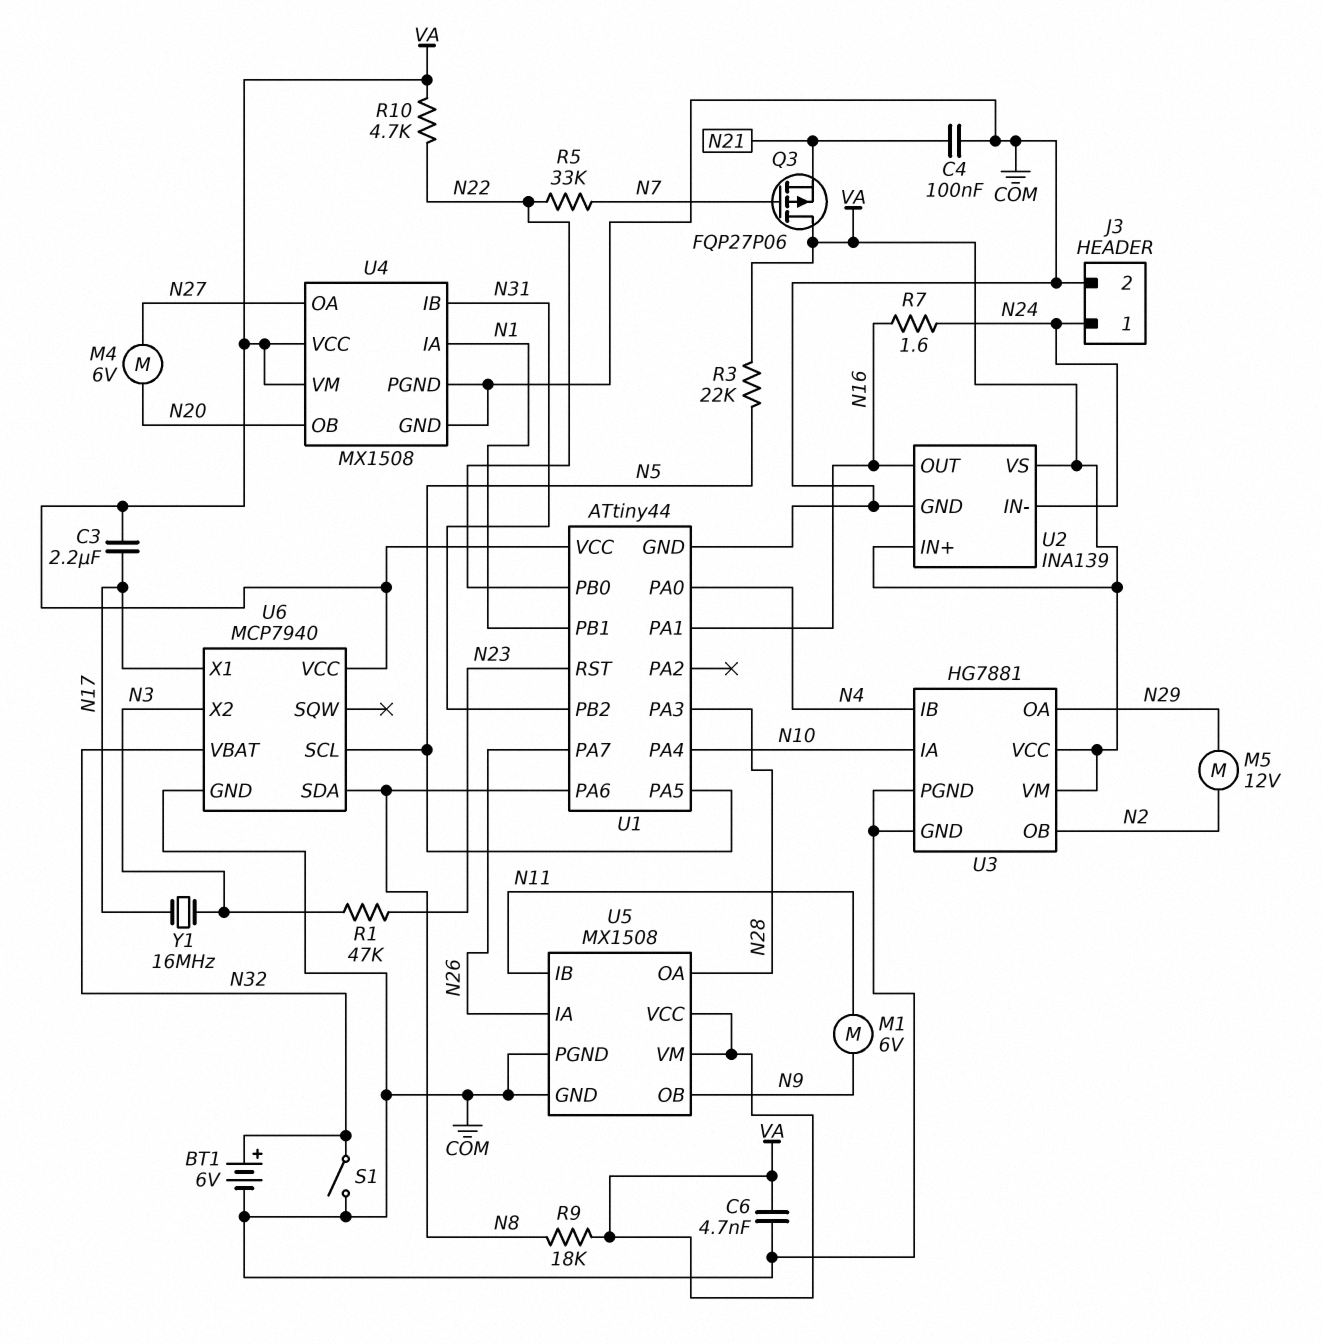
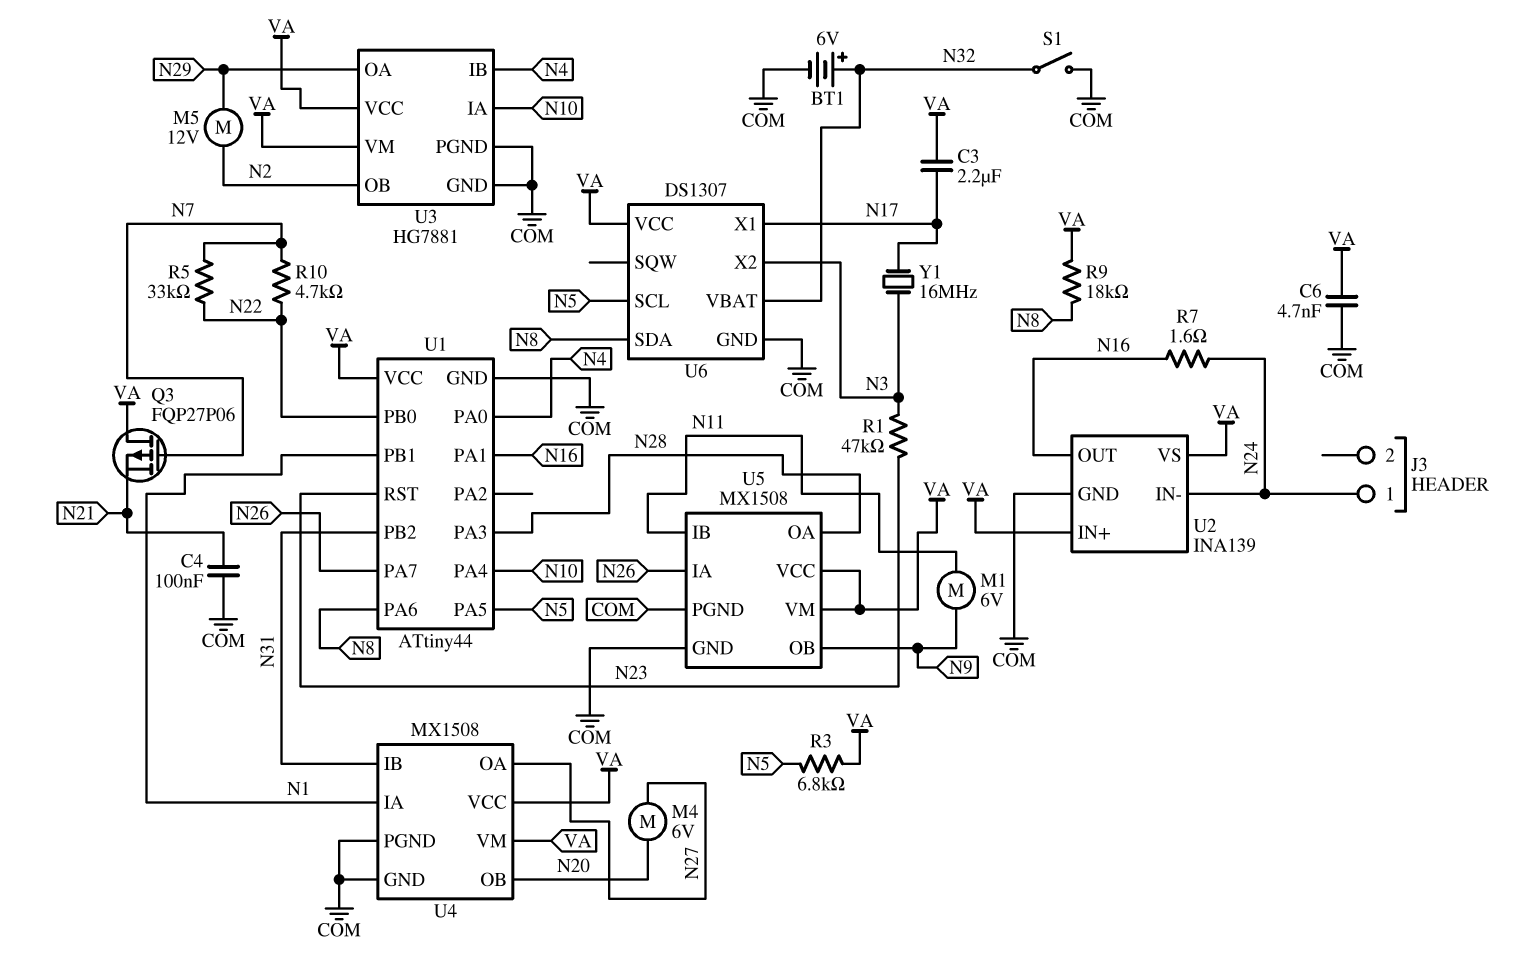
J3 pin 2: COM -> none
R3: 22k (N5, VA) -> 6.8k (N5, VA)
R10: 4.7k (N22, VA) -> 4.7k (N7, N22)
U6: MCP7940 -> DS1307

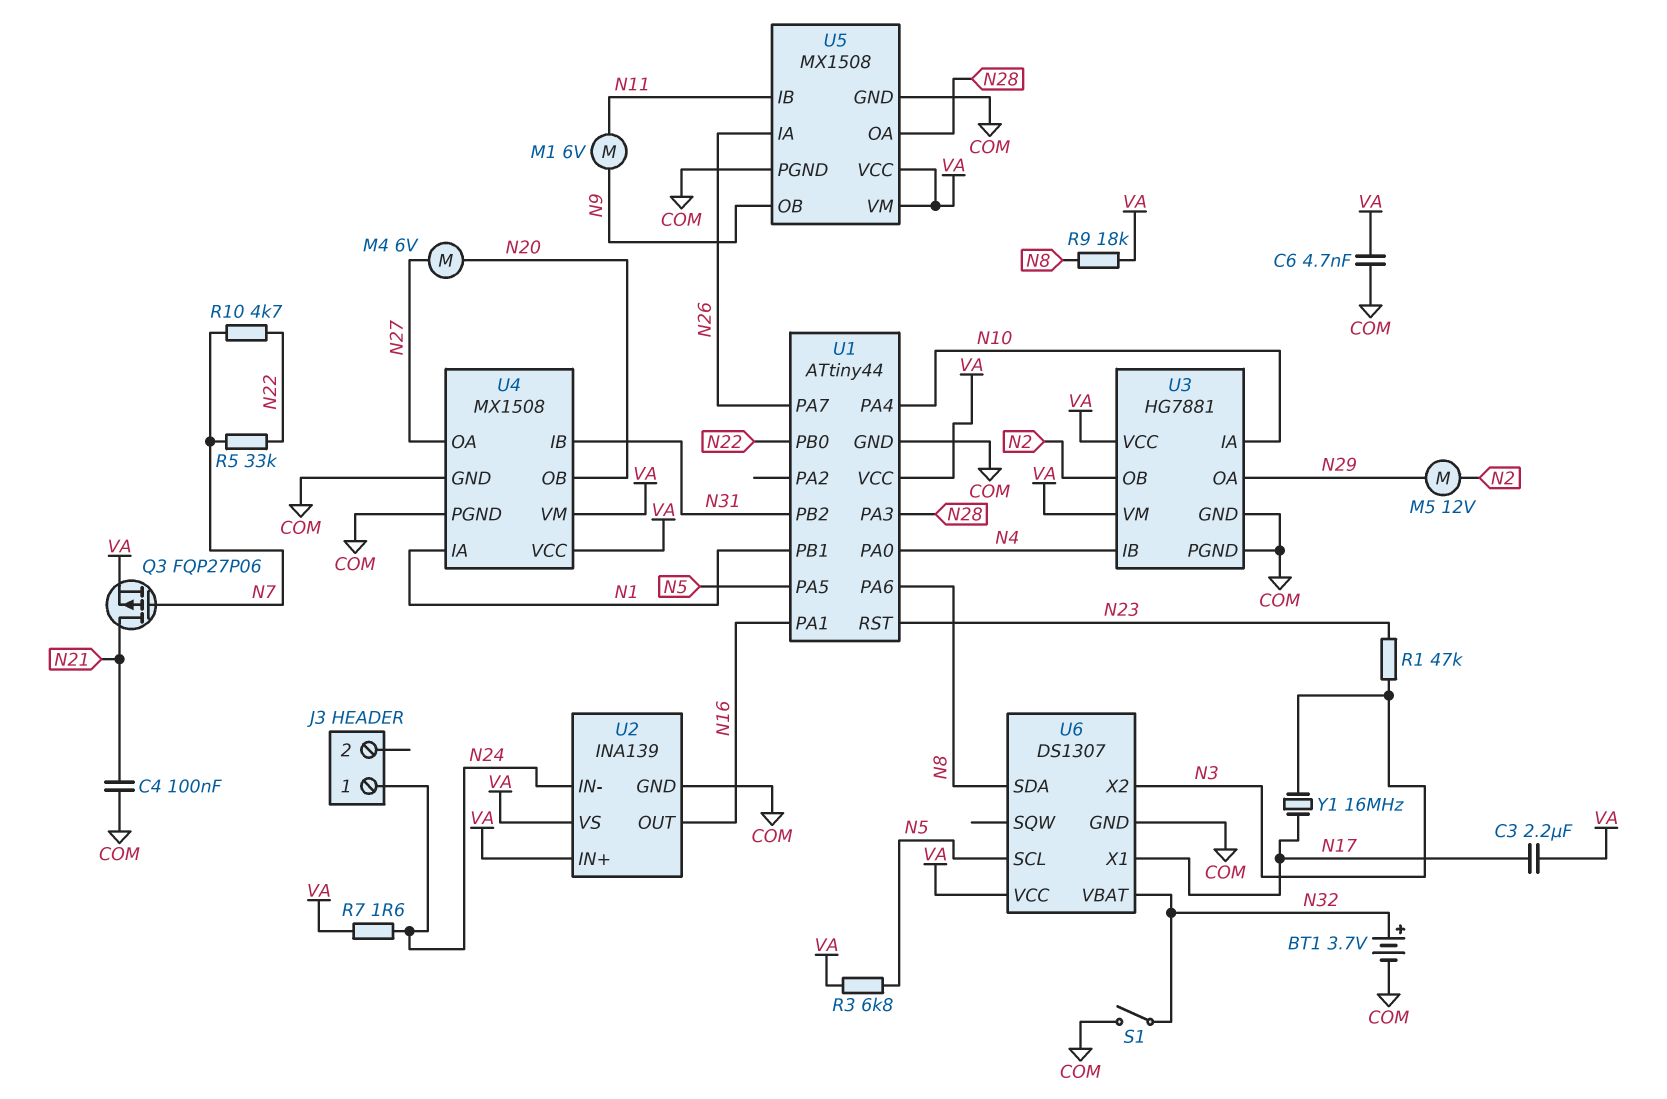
BT1: 6V (plus N32, minus COM) -> 3.7V (plus N32, minus COM)
Q3: PMOS FQP27P06 (G N7, D VA, S N21) -> PMOS FQP27P06 (G N7, D N21, S VA)
R7: 1.6 (N16, N24) -> 1.6 (N24, VA)

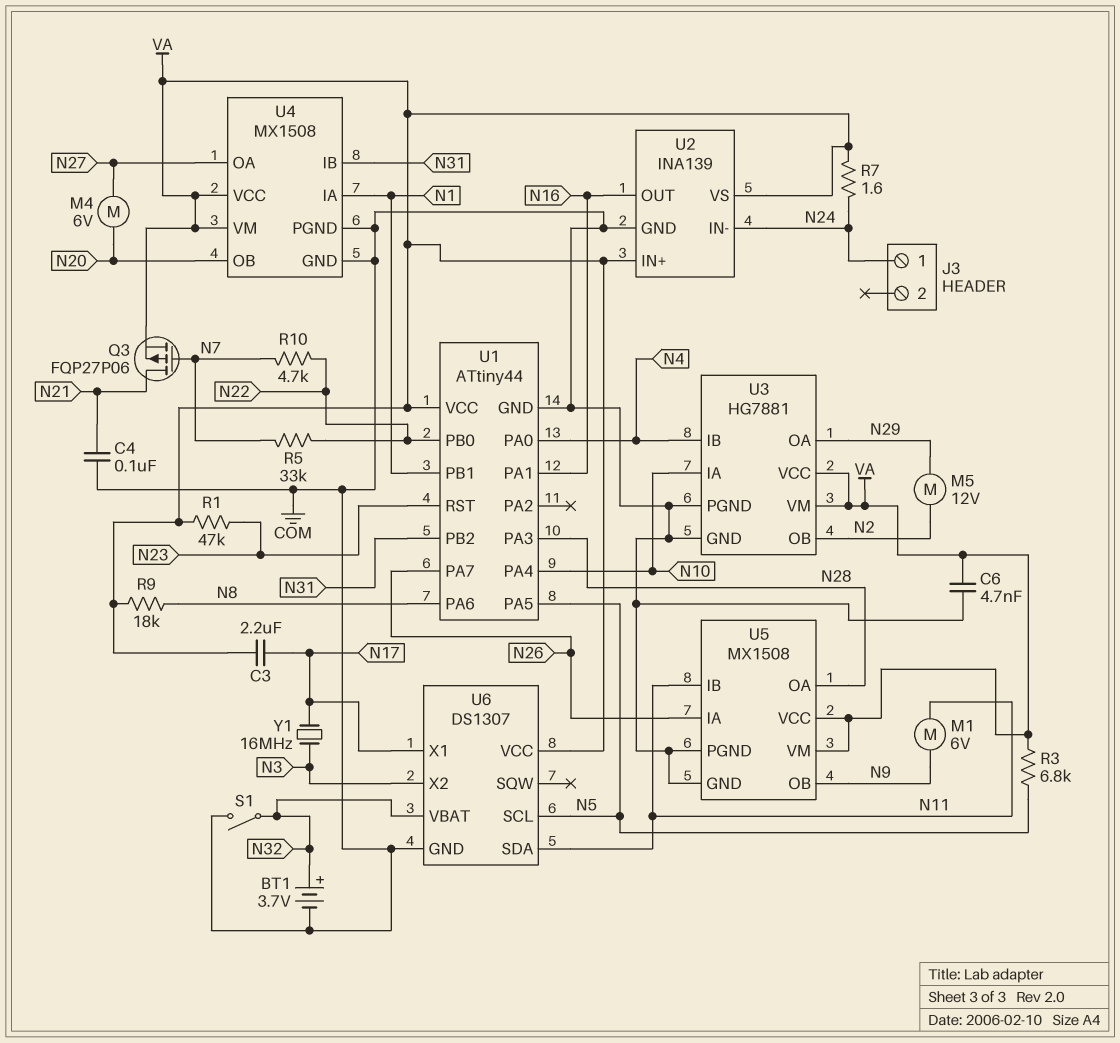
R1: 47k (N3, N23) -> 47k (N23, VA)
U6 pin SDA: N8 -> N11

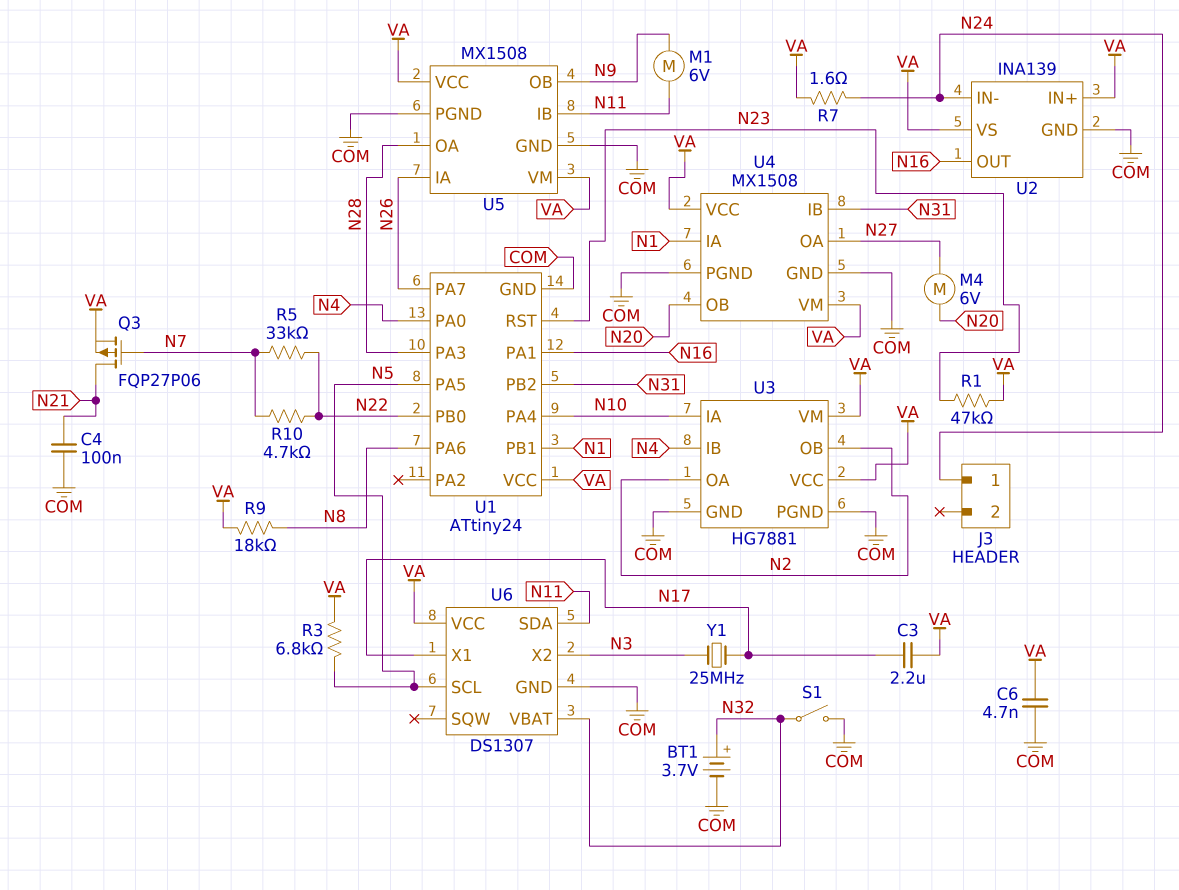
M5: motor 12V (N2, N29) -> none
U1: ATtiny44 -> ATtiny24
U3 pin OA: N29 -> N2
Y1: 16MHz (N3, N17) -> 25MHz (N3, N17)

